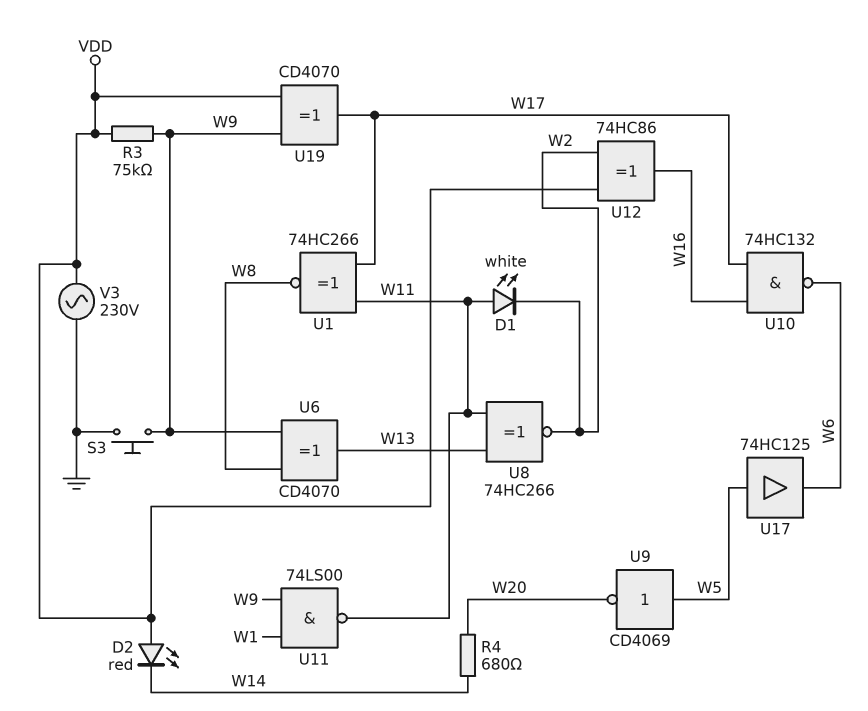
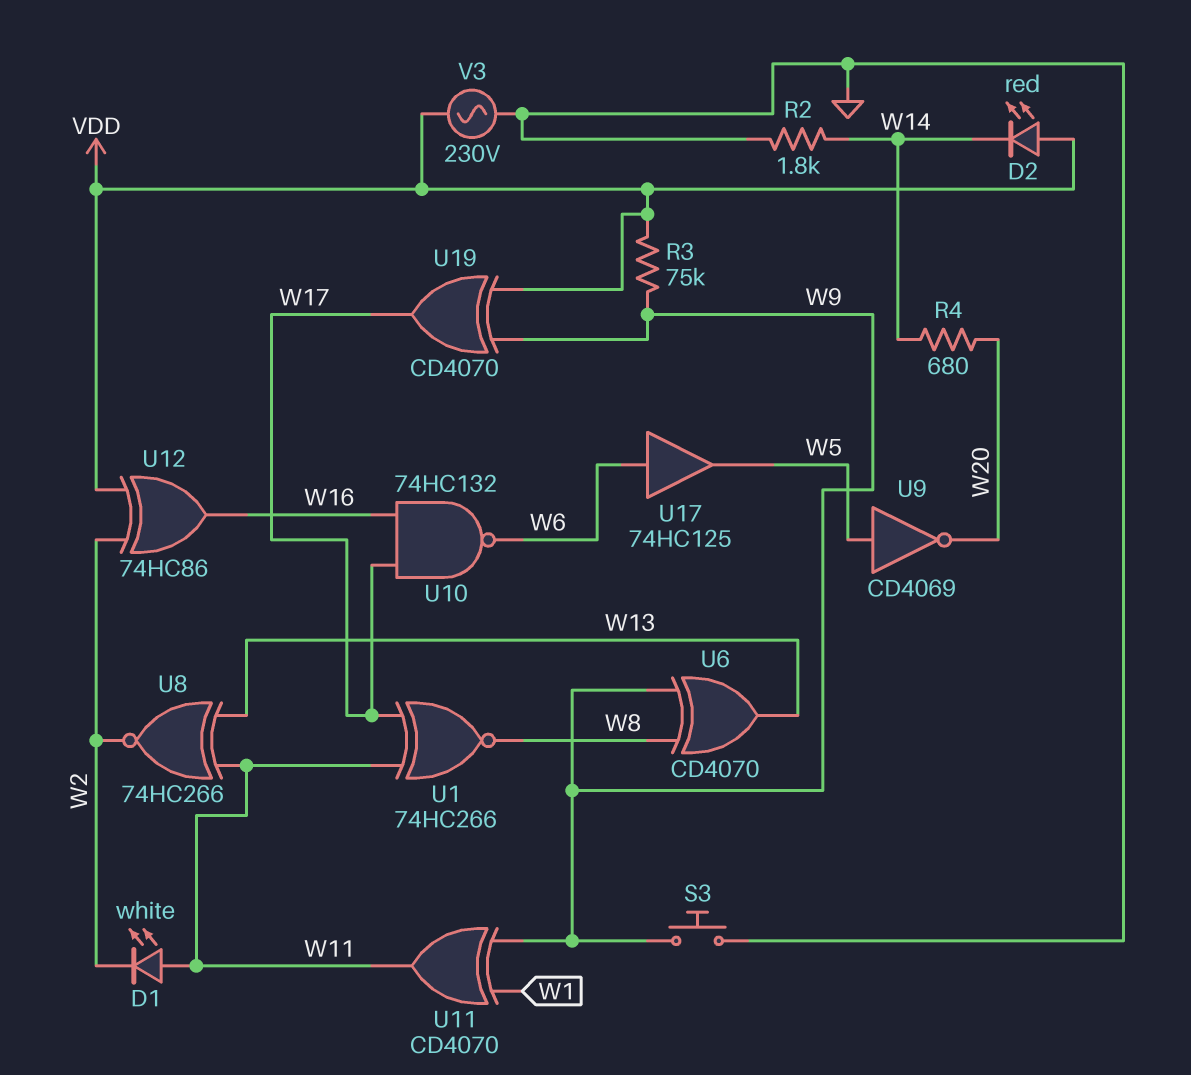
R2: none -> 1.8k (GND, W14)
U11: NAND 74LS00 (in W1, in W9, out W11) -> XOR CD4070 (in W1, in W9, out W11)
U17: buffer 74HC125 (in W5, out W6) -> buffer 74HC125 (in W6, out W5)

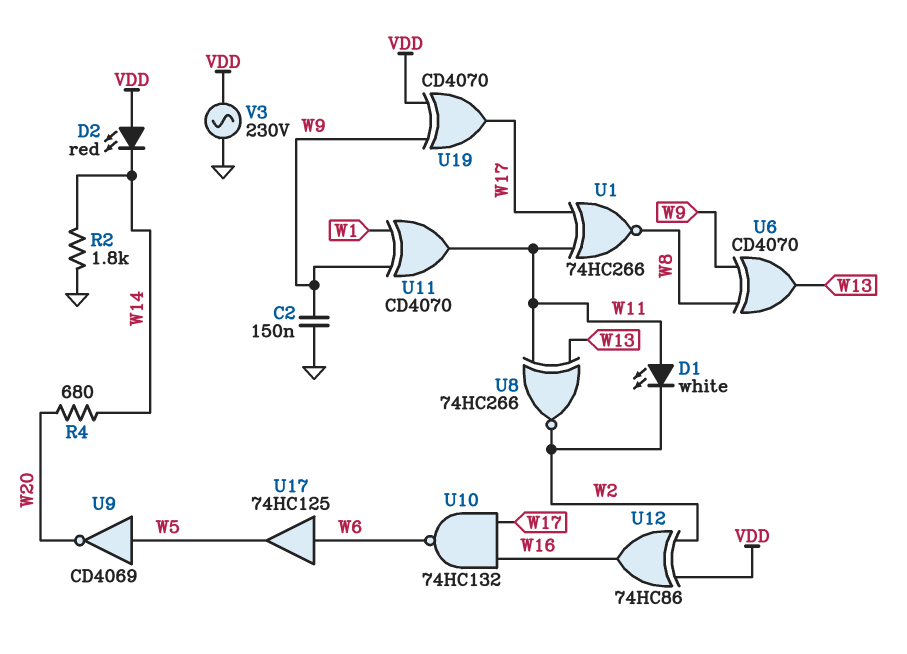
C2: none -> 150nF (GND, W9)
R3: 75k (VDD, W9) -> none
S3: button (GND, W9) -> none

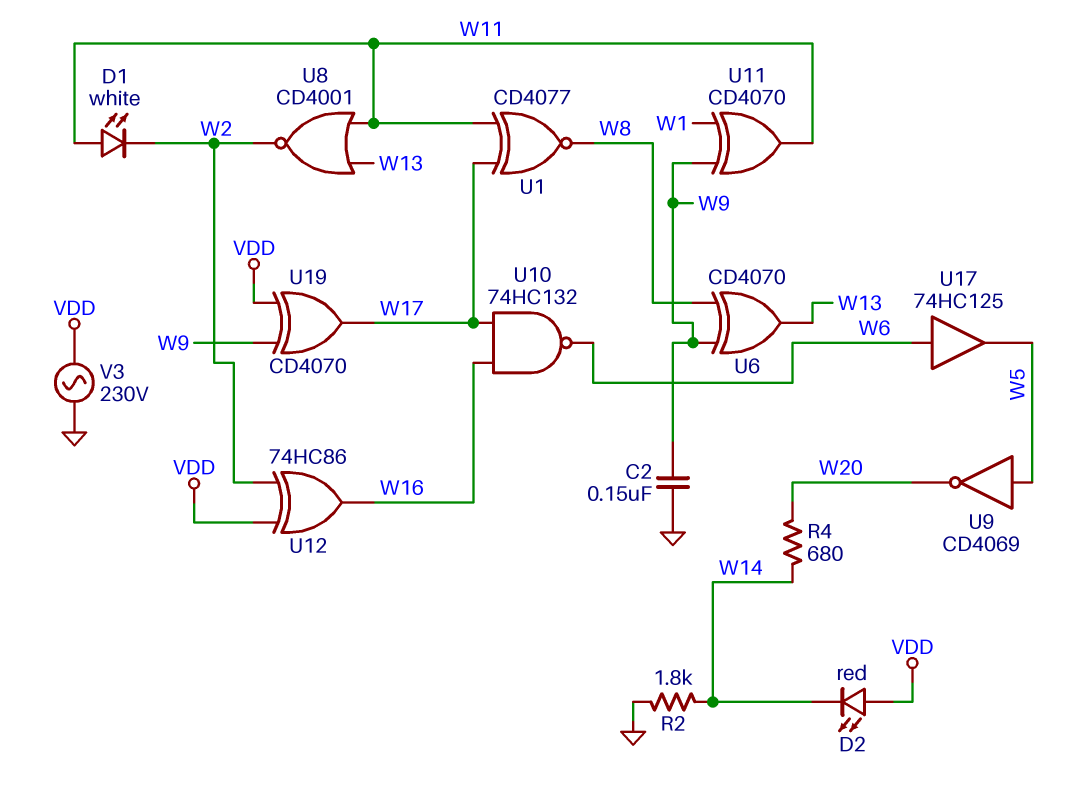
U1: XNOR 74HC266 (in W11, in W17, out W8) -> XNOR CD4077 (in W11, in W17, out W8)
U8: XNOR 74HC266 (in W11, in W13, out W2) -> NOR CD4001 (in W11, in W13, out W2)

